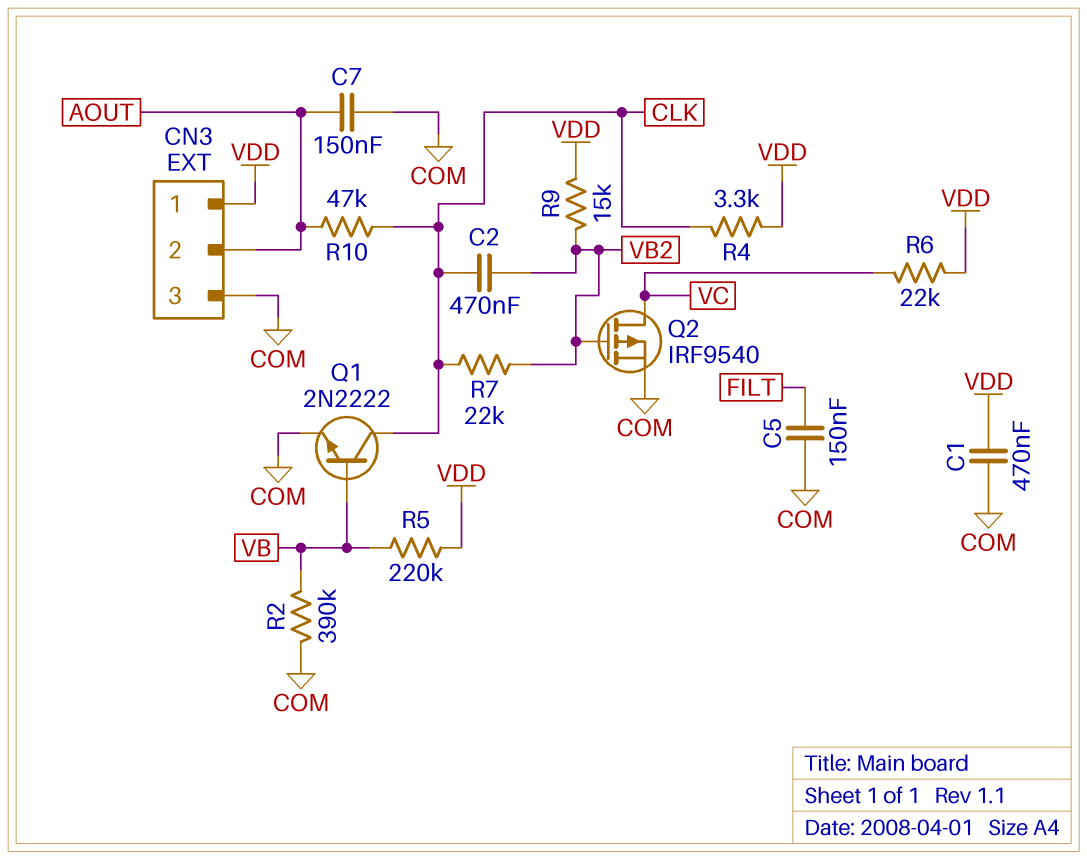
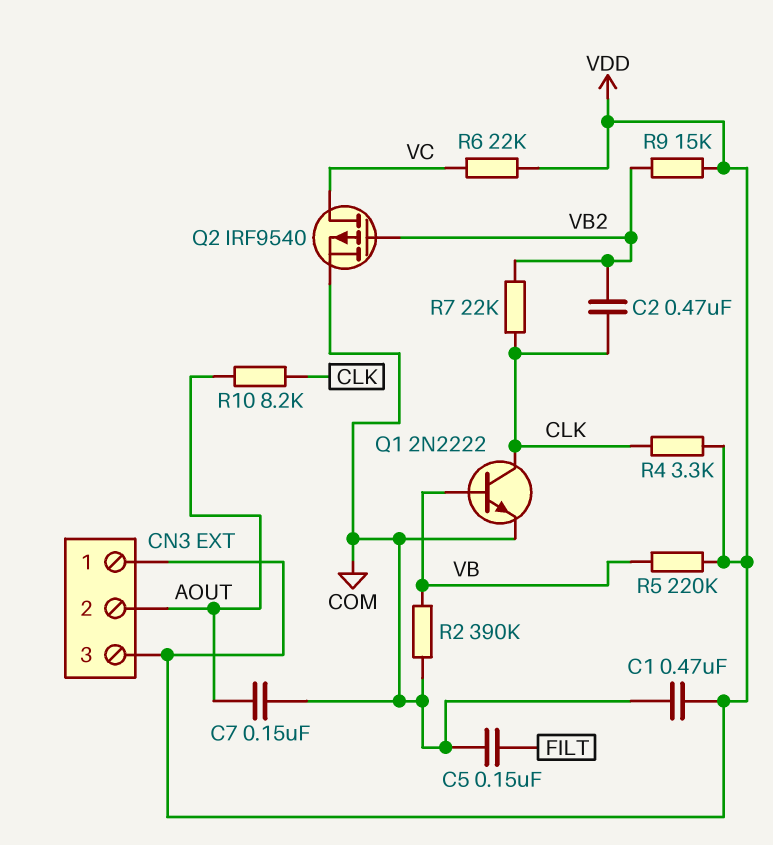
CN3 pin 3: COM -> VDD
R10: 47k (AOUT, CLK) -> 8.2k (AOUT, CLK)

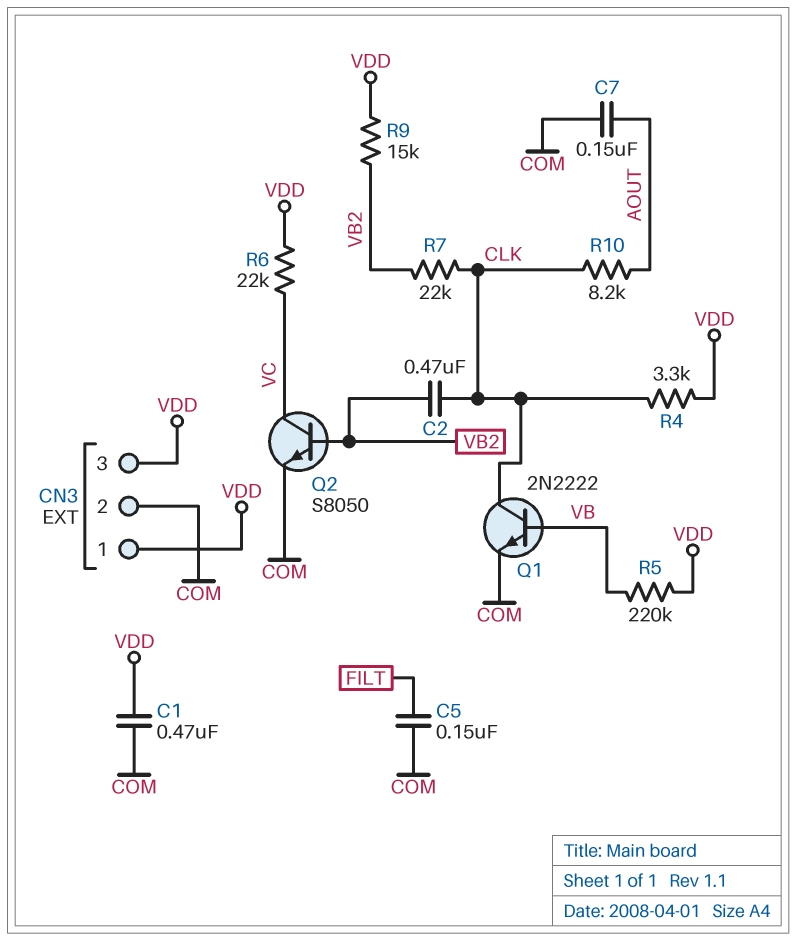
CN3 pin 2: AOUT -> COM
Q2: PMOS IRF9540 (G VB2, D VC, S COM) -> NPN S8050 (B VB2, C VC, E COM)
R2: 390k (COM, VB) -> none

